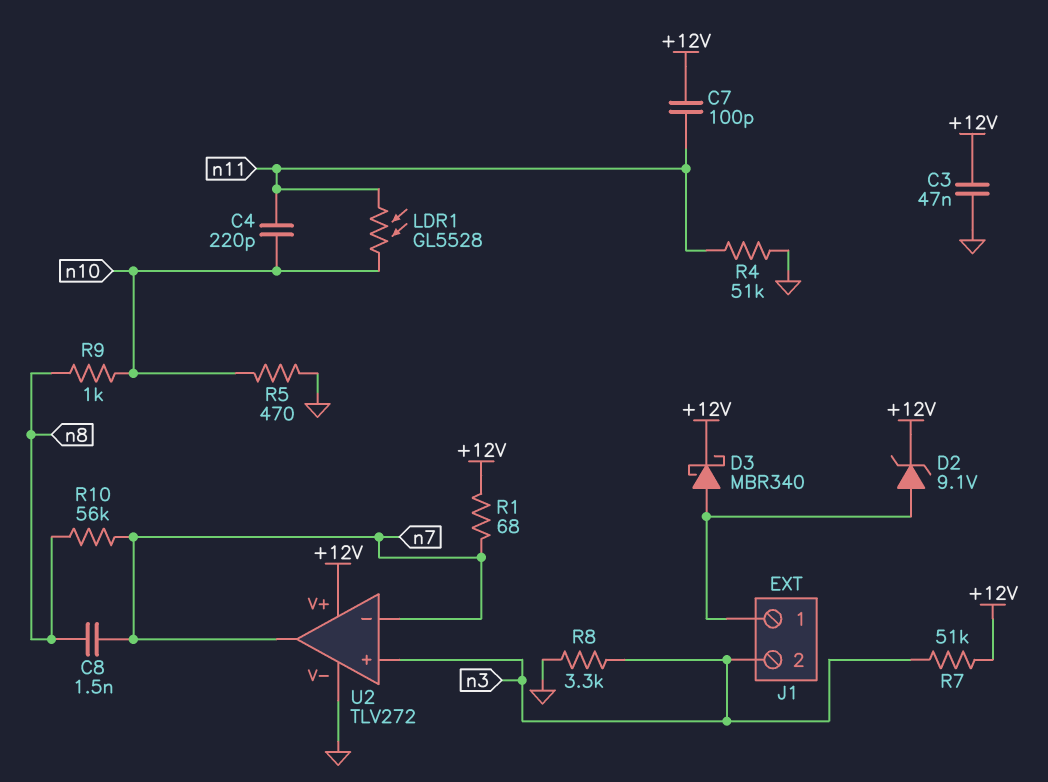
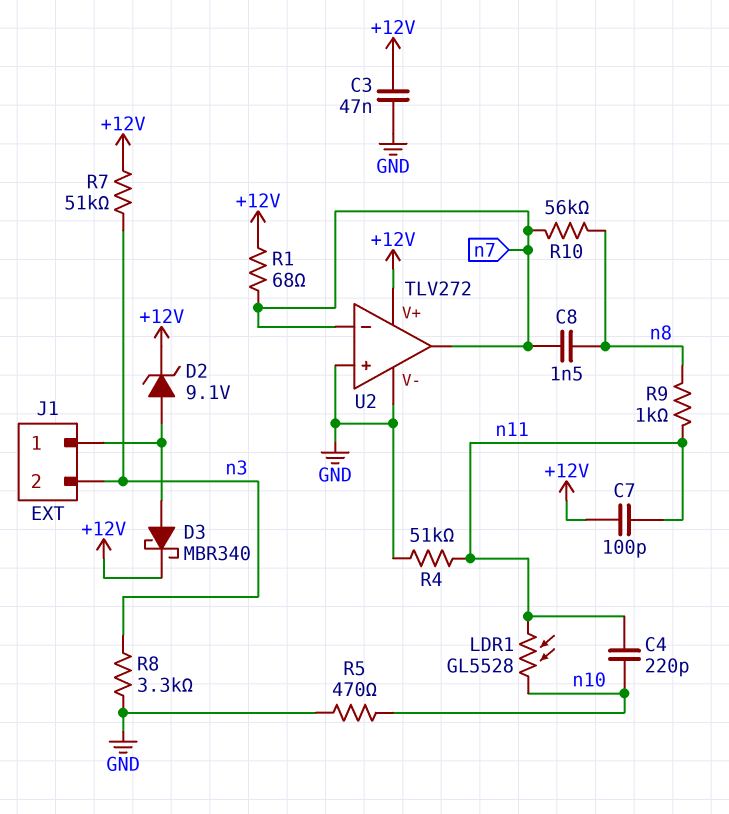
R9: 1k (n8, n10) -> 1k (n8, n11)
U2 pin in+: n3 -> GND

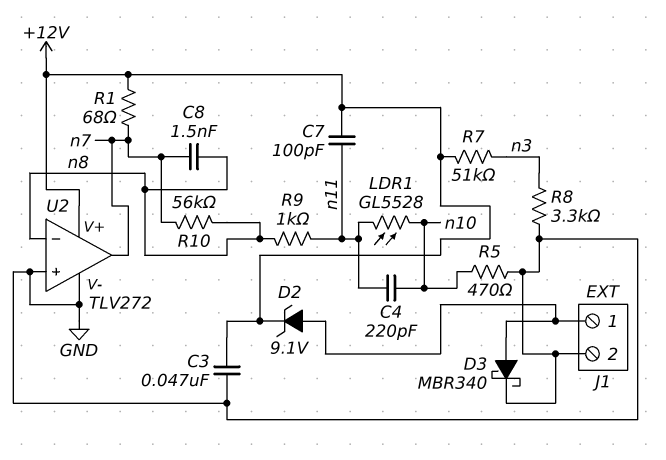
D3: schottky MBR340 (A J1/1, K +12V) -> schottky MBR340 (A J1/1, K GND)
J1 pin 2: n3 -> GND
R4: 51k (GND, n11) -> none
U2 pin in-: n7 -> n8

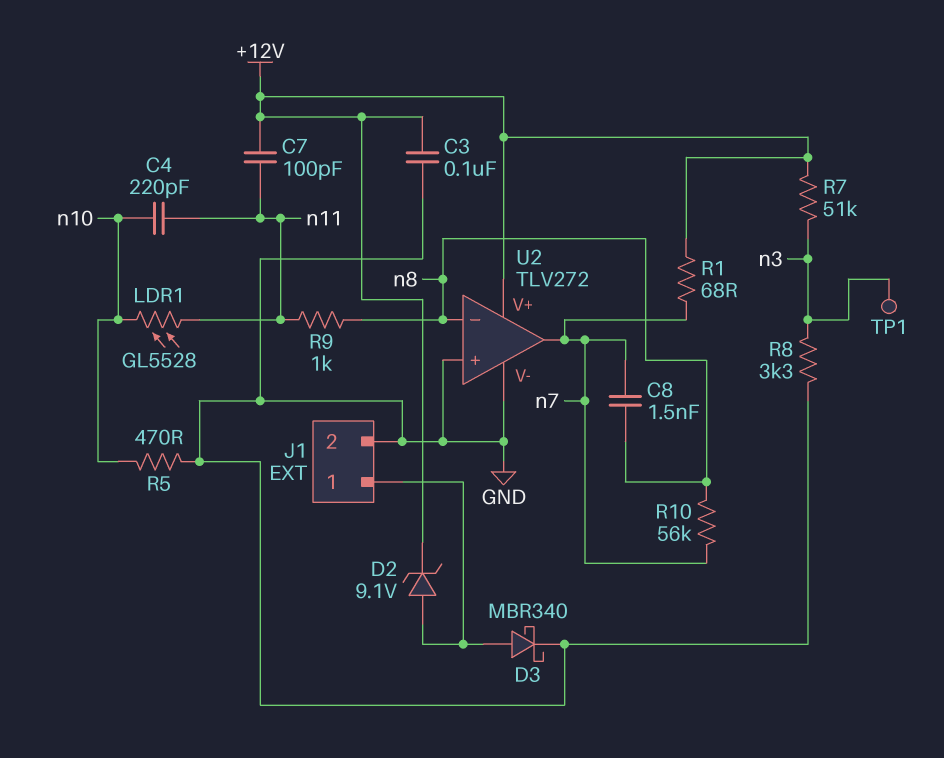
C3: 47nF (+12V, GND) -> 100nF (+12V, GND)
TP1: none -> test point (n3)

